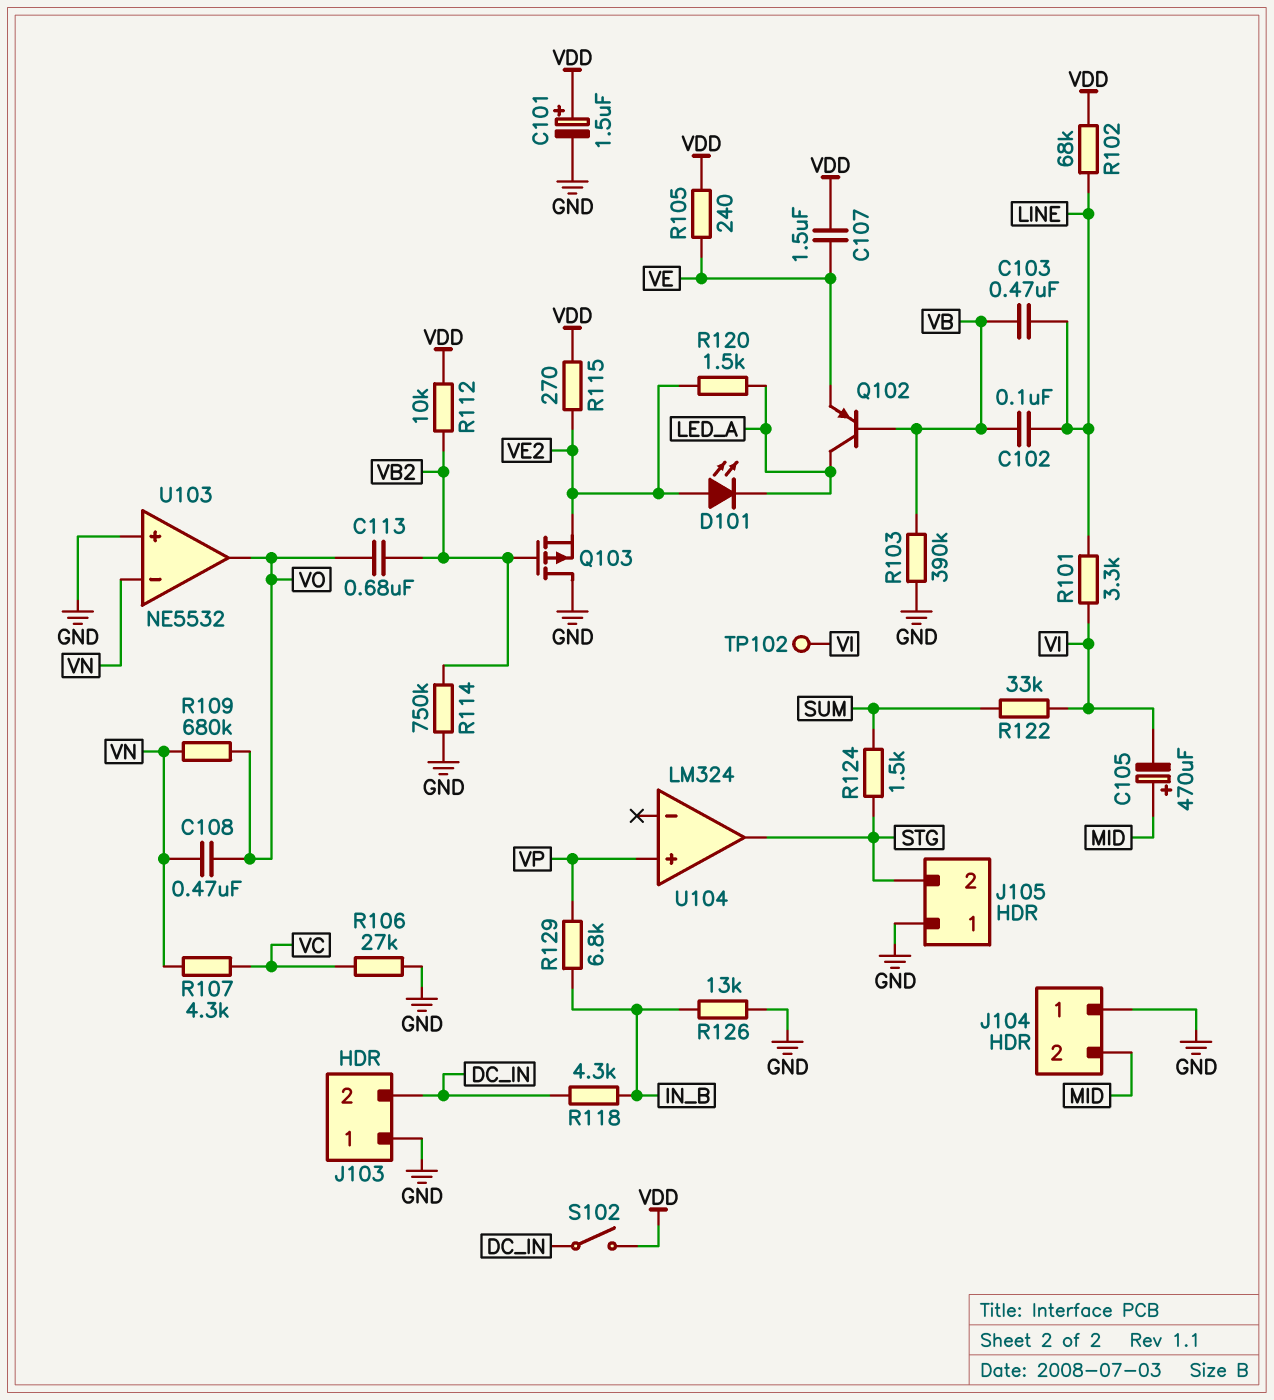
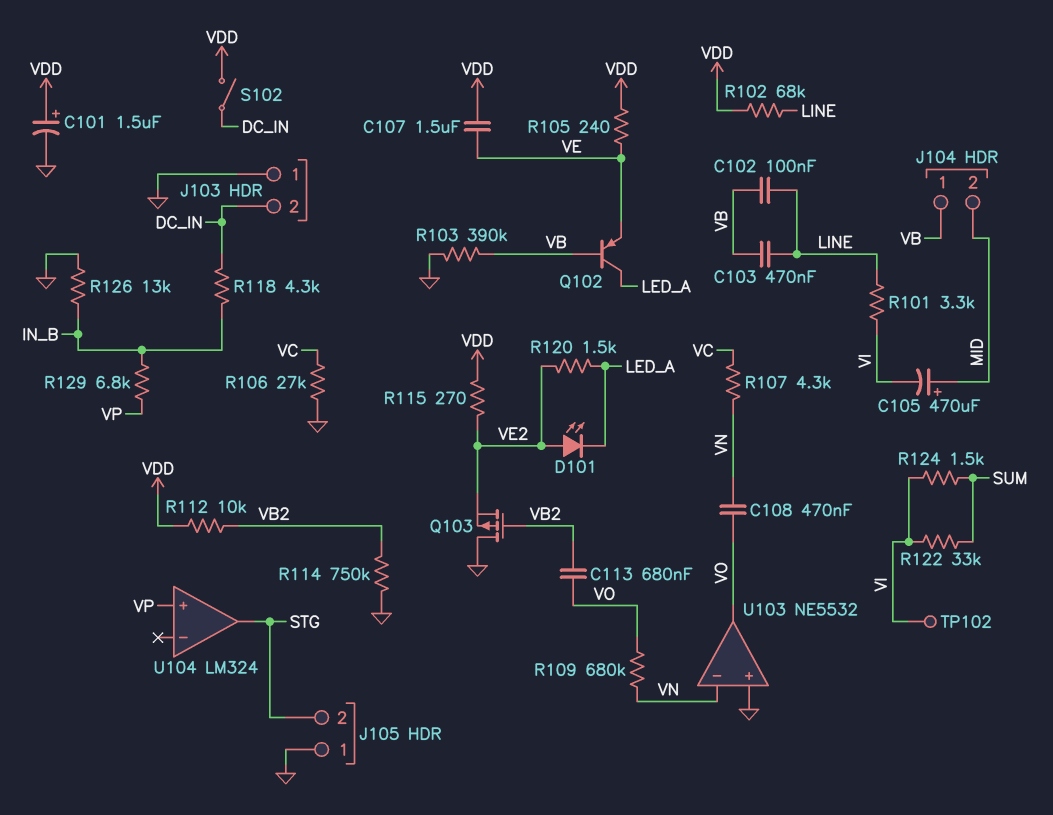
J104 pin 1: GND -> VB
R124: 1.5k (STG, SUM) -> 1.5k (SUM, VI)

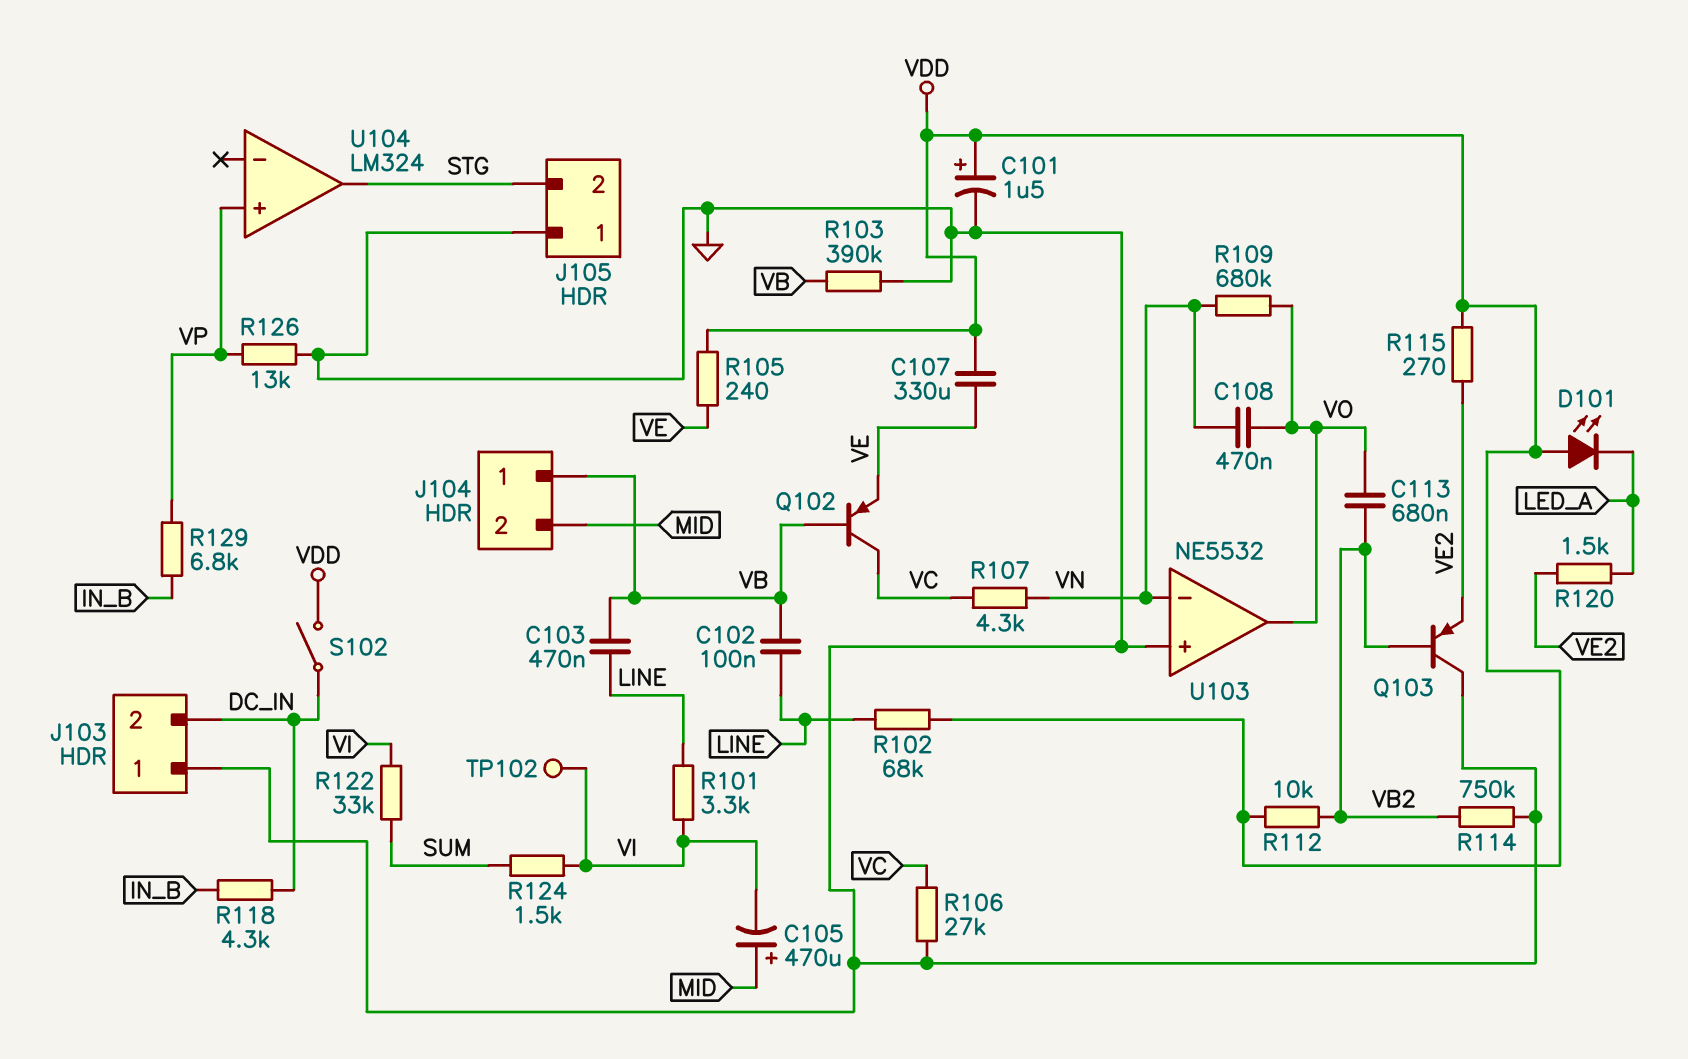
C107: 1.5uF (VDD, VE) -> 330uF (VDD, VE)
D101: LED (A VE2, K LED_A) -> LED (A VDD, K LED_A)
Q102: PNP (B VB, C LED_A, E VE) -> PNP (B VB, C VC, E VE)
Q103: PMOS (G VB2, D GND, S VE2) -> PNP (B VB2, C GND, E VE2)
R126: 13k (GND, IN_B) -> 13k (GND, VP)

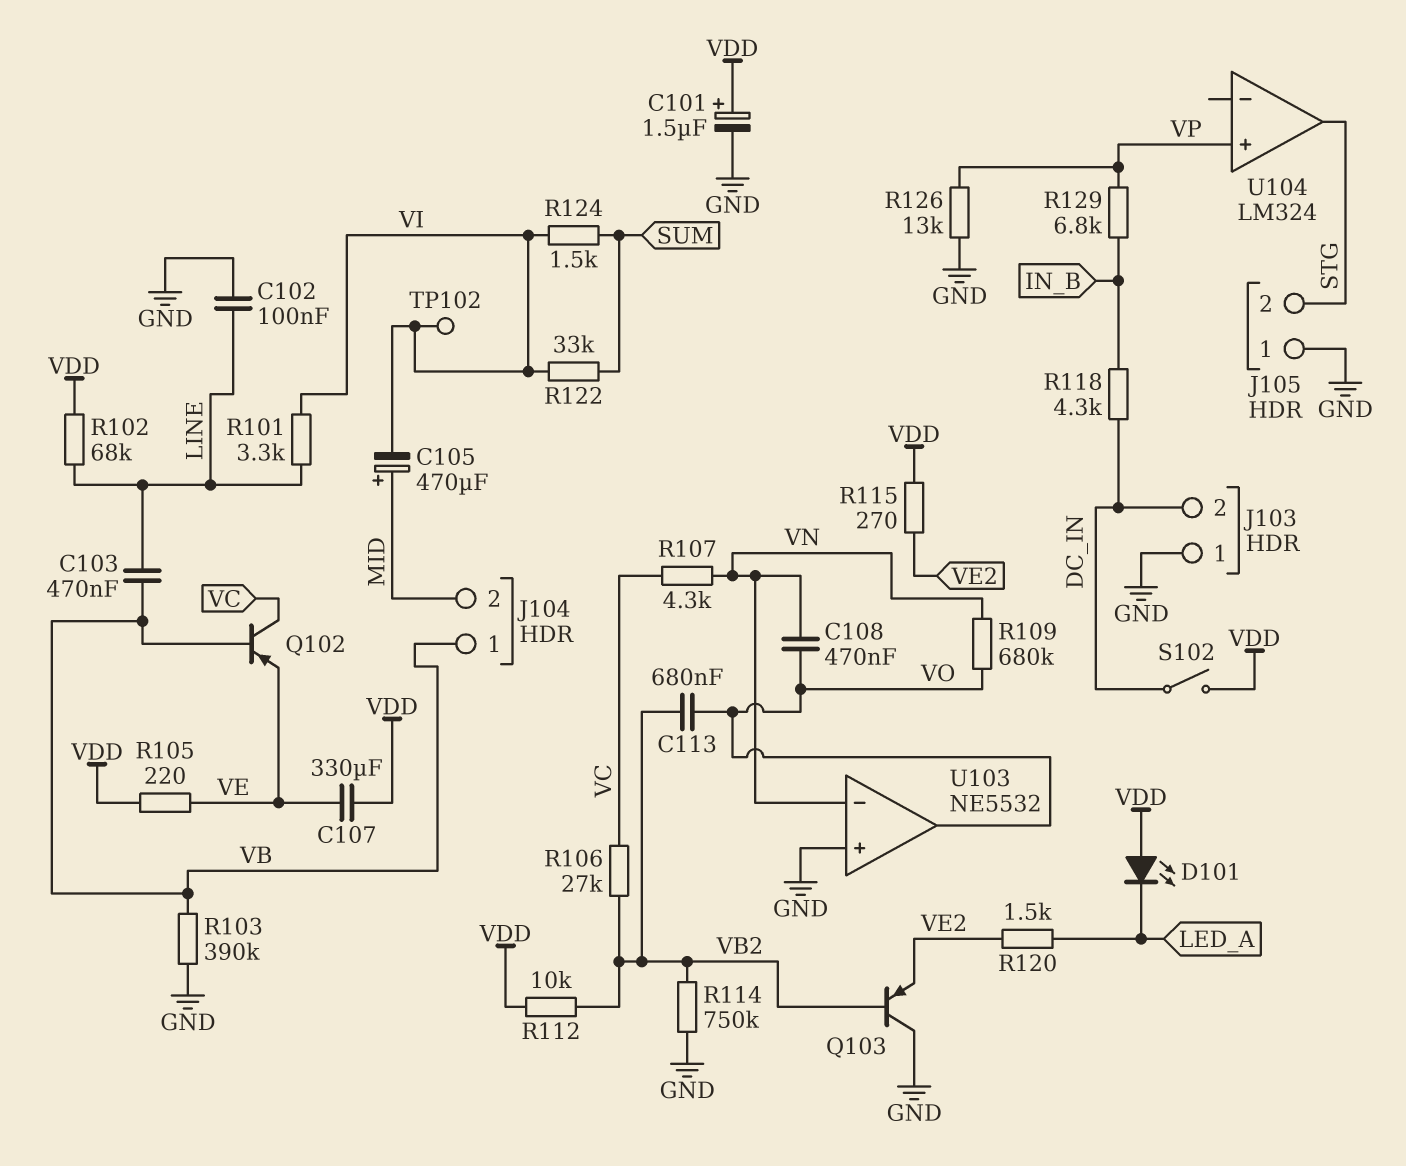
C102: 100nF (LINE, VB) -> 100nF (GND, LINE)
R105: 240 (VDD, VE) -> 220 (VDD, VE)
R106: 27k (GND, VC) -> 27k (VB2, VC)

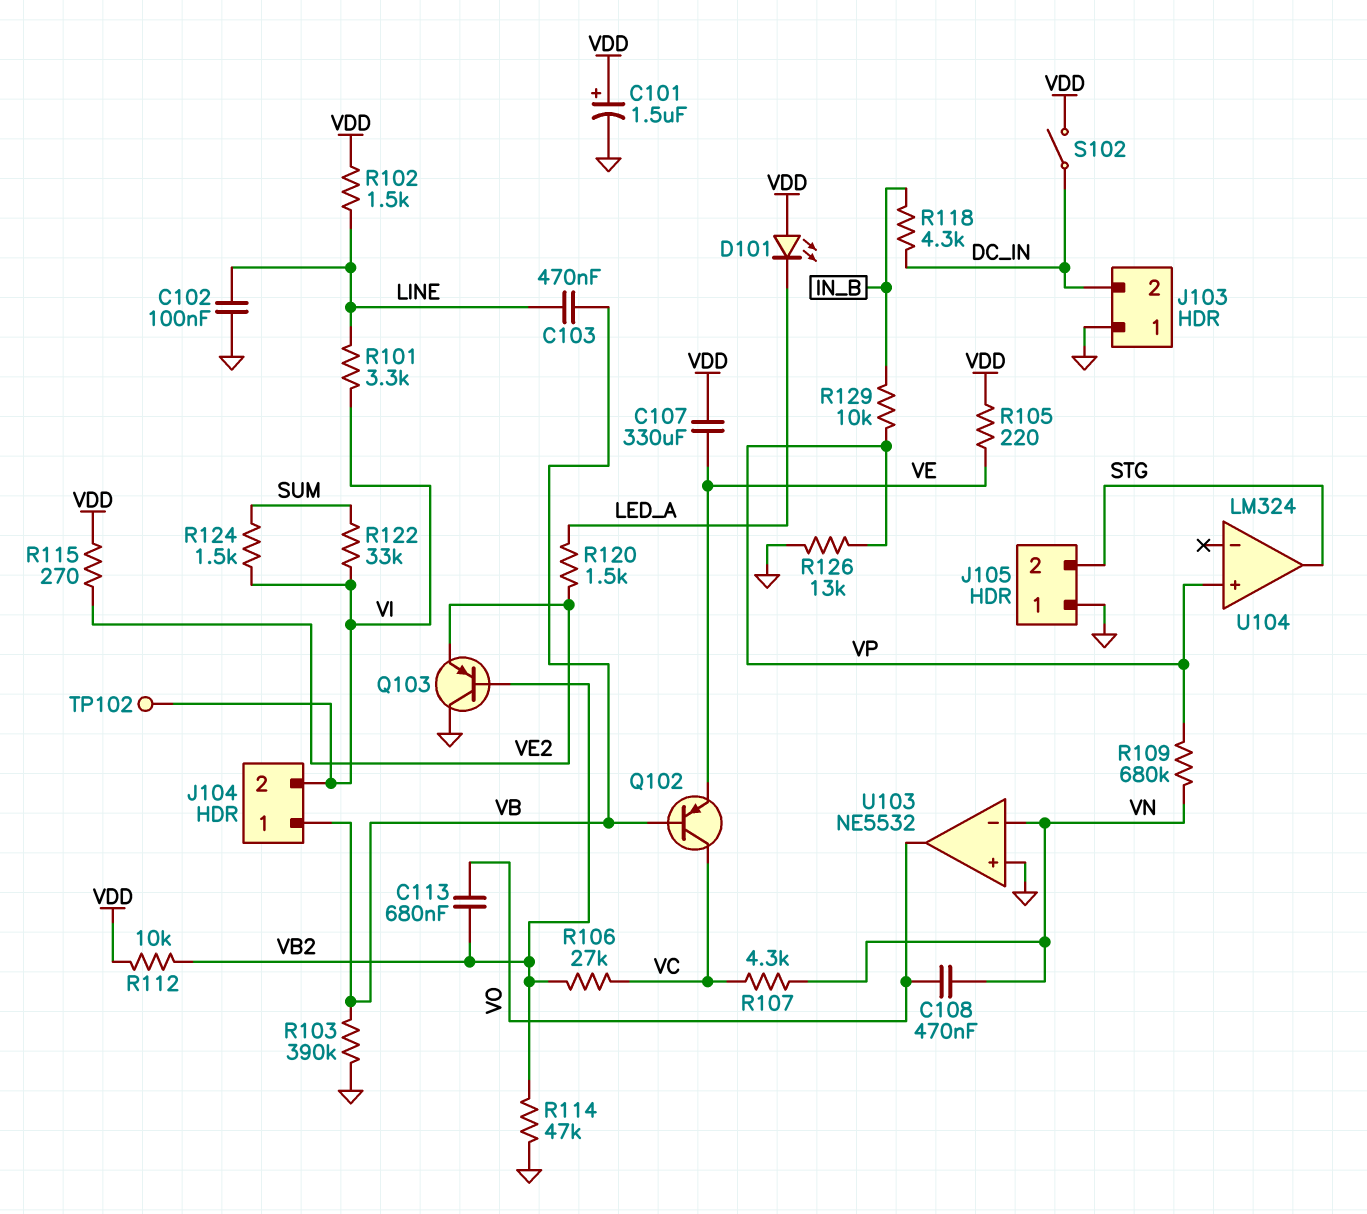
C105: 470uF (plus MID, minus VI) -> none
J104 pin 2: MID -> VI
R102: 68k (LINE, VDD) -> 1.5k (LINE, VDD)
R109: 680k (VN, VO) -> 680k (VN, VP)
R114: 750k (GND, VB2) -> 47k (GND, VB2)
R129: 6.8k (IN_B, VP) -> 10k (IN_B, VP)

